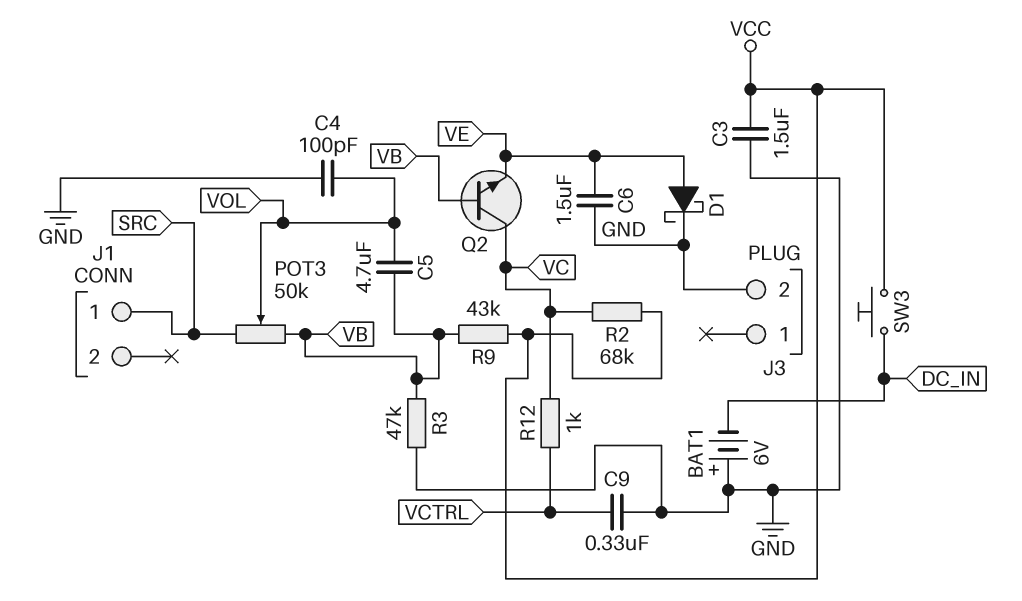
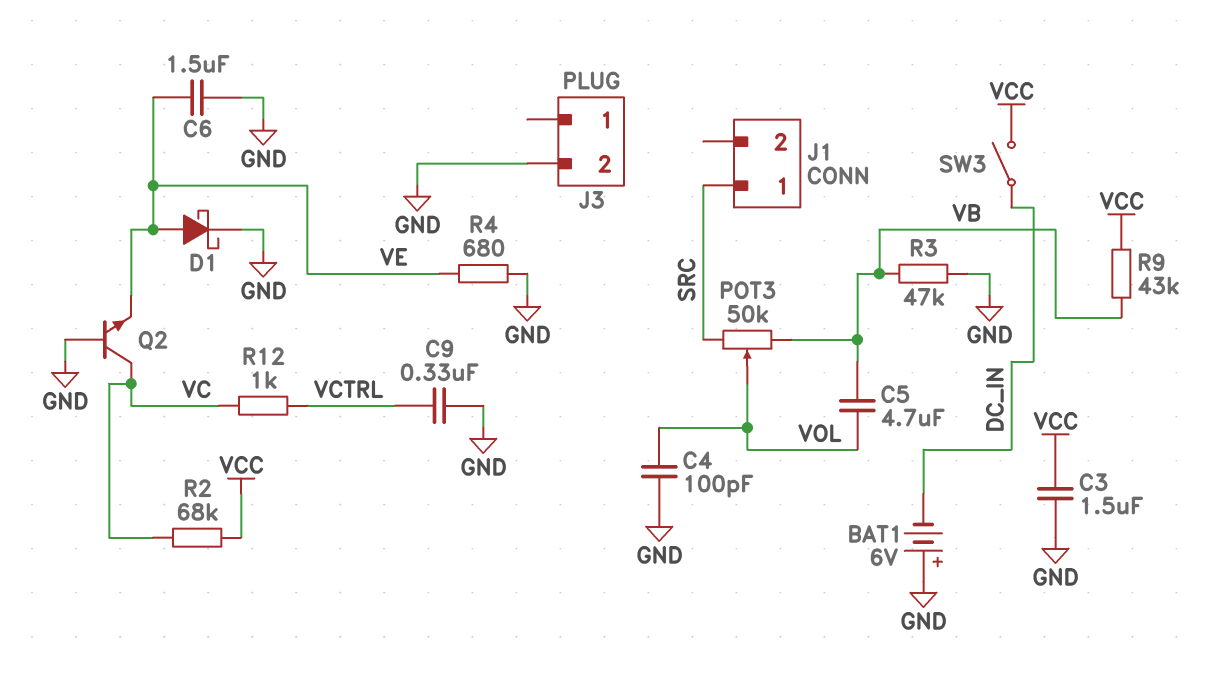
Q2: NPN (B VB, C VC, E VE) -> NPN (B GND, C VC, E VE)
R4: none -> 680 (GND, VE)
SW3: button (DC_IN, VCC) -> switch (DC_IN, VCC)

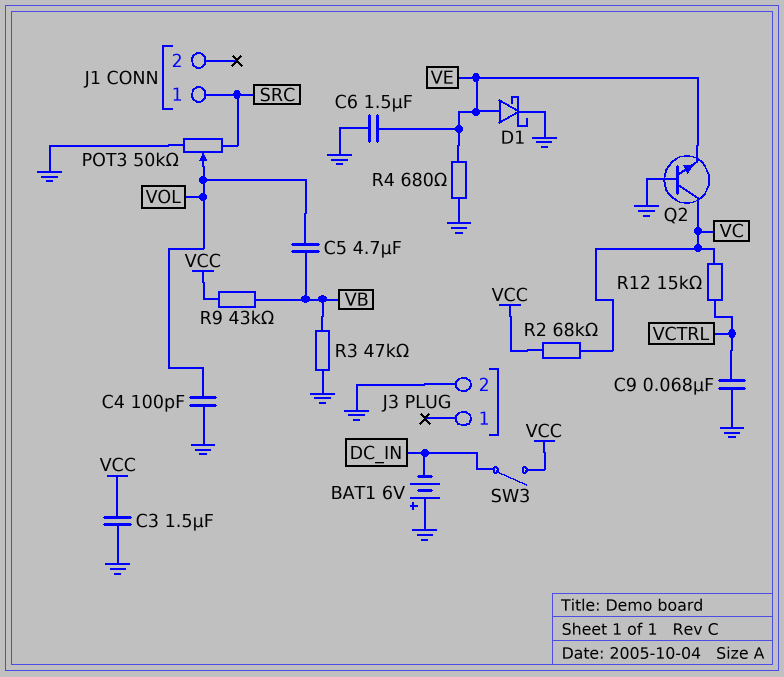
C9: 330nF (GND, VCTRL) -> 68nF (GND, VCTRL)
POT3: 50k (SRC, VB, wiper VOL) -> 50k (GND, SRC, wiper VOL)
R12: 1k (VC, VCTRL) -> 15k (VC, VCTRL)

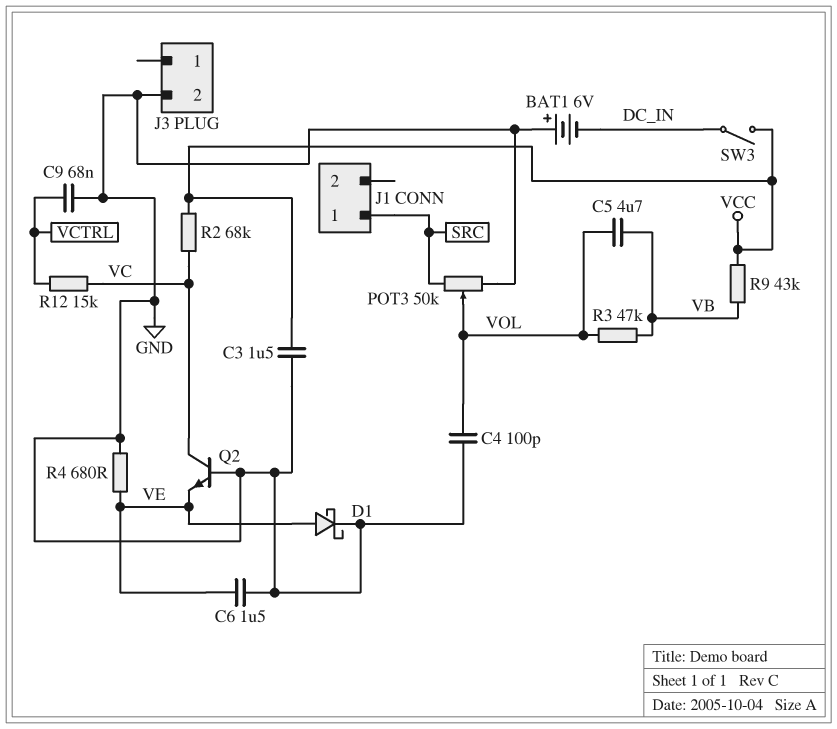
R3: 47k (GND, VB) -> 47k (VB, VOL)

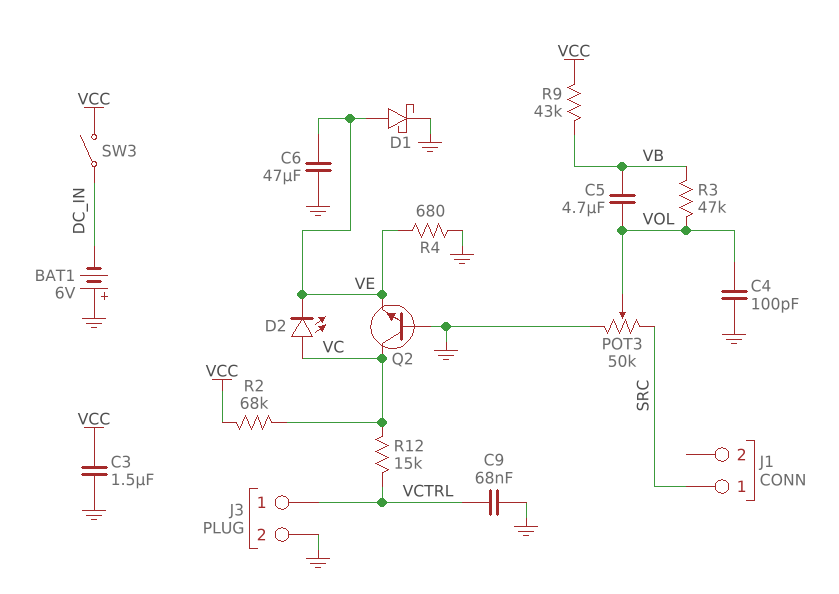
C6: 1.5uF (GND, VE) -> 47uF (GND, VE)
D2: none -> LED (A VC, K VE)
J3 pin 1: none -> VCTRL

